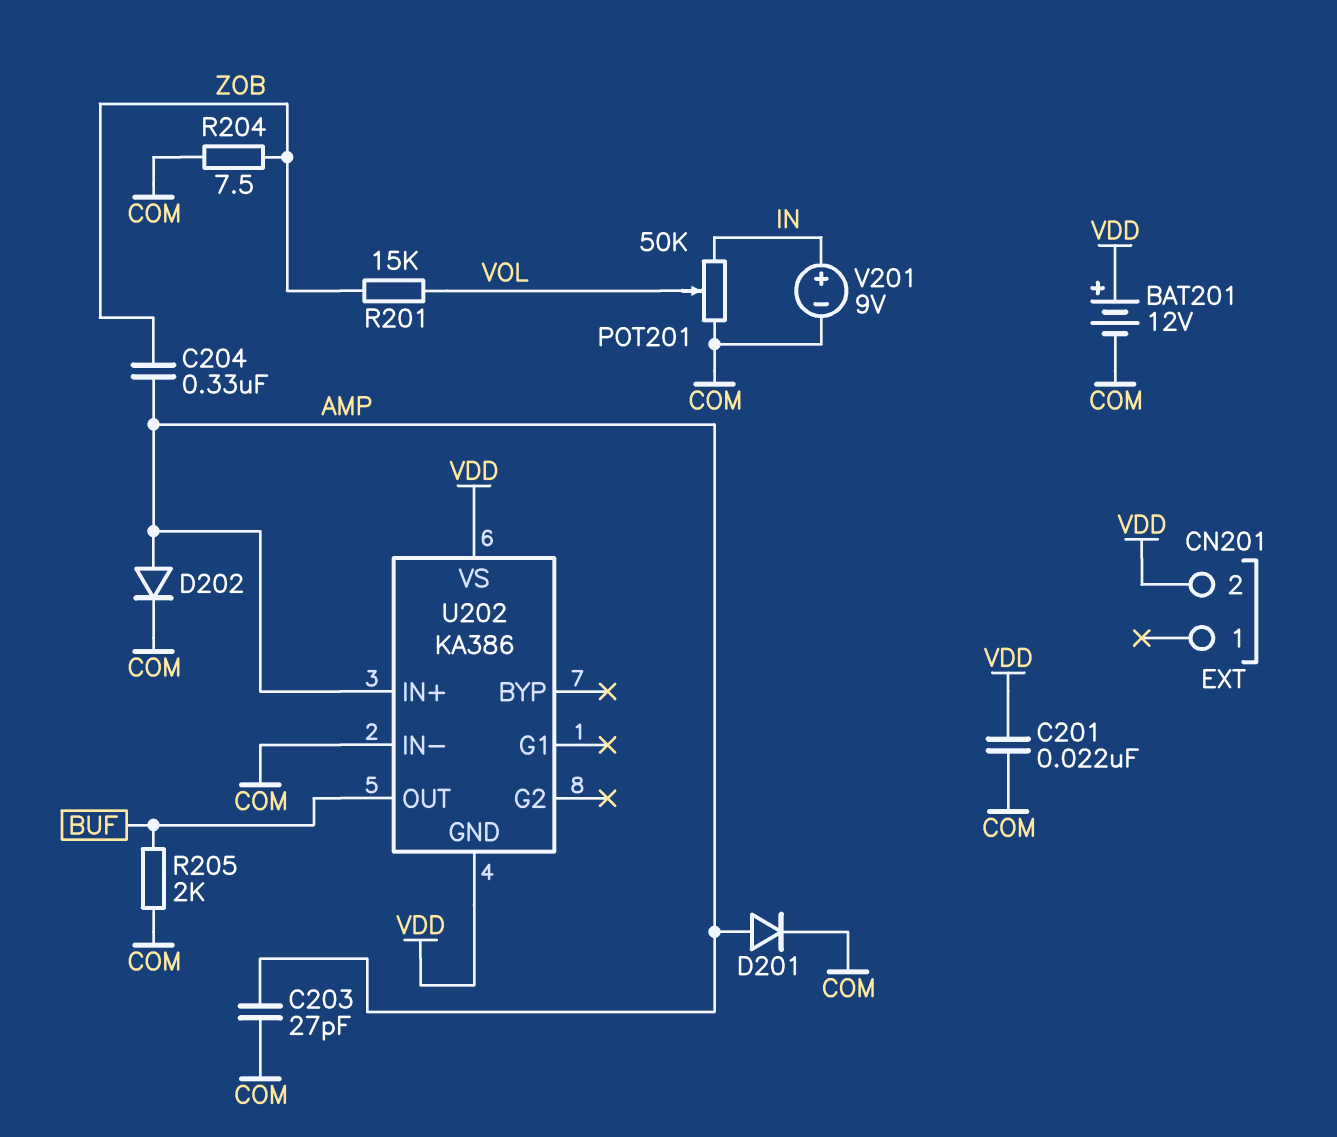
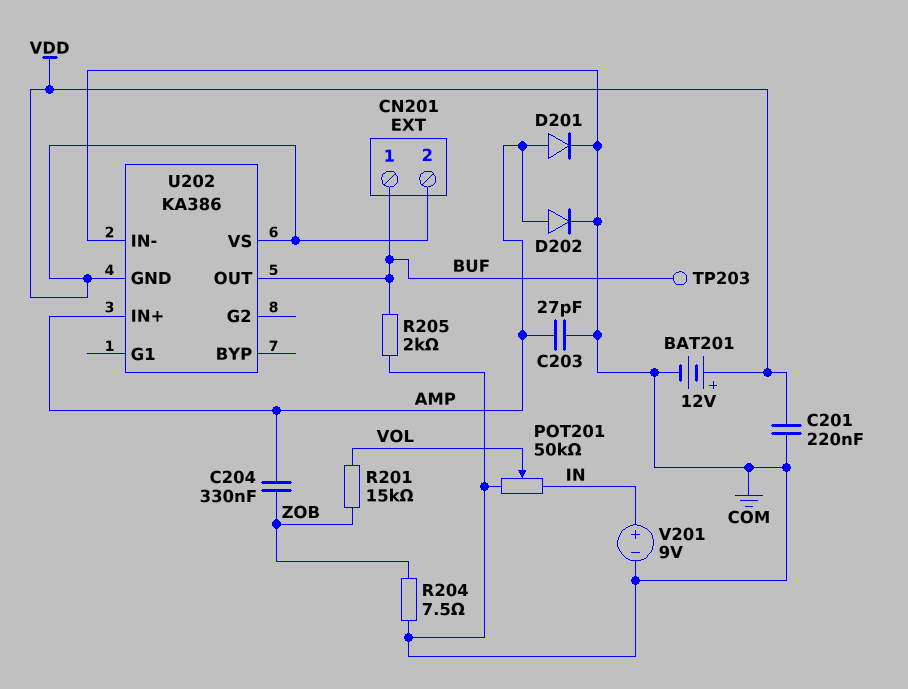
C201: 22nF (COM, VDD) -> 220nF (COM, VDD)
CN201 pin 1: none -> BUF
TP203: none -> test point (BUF)

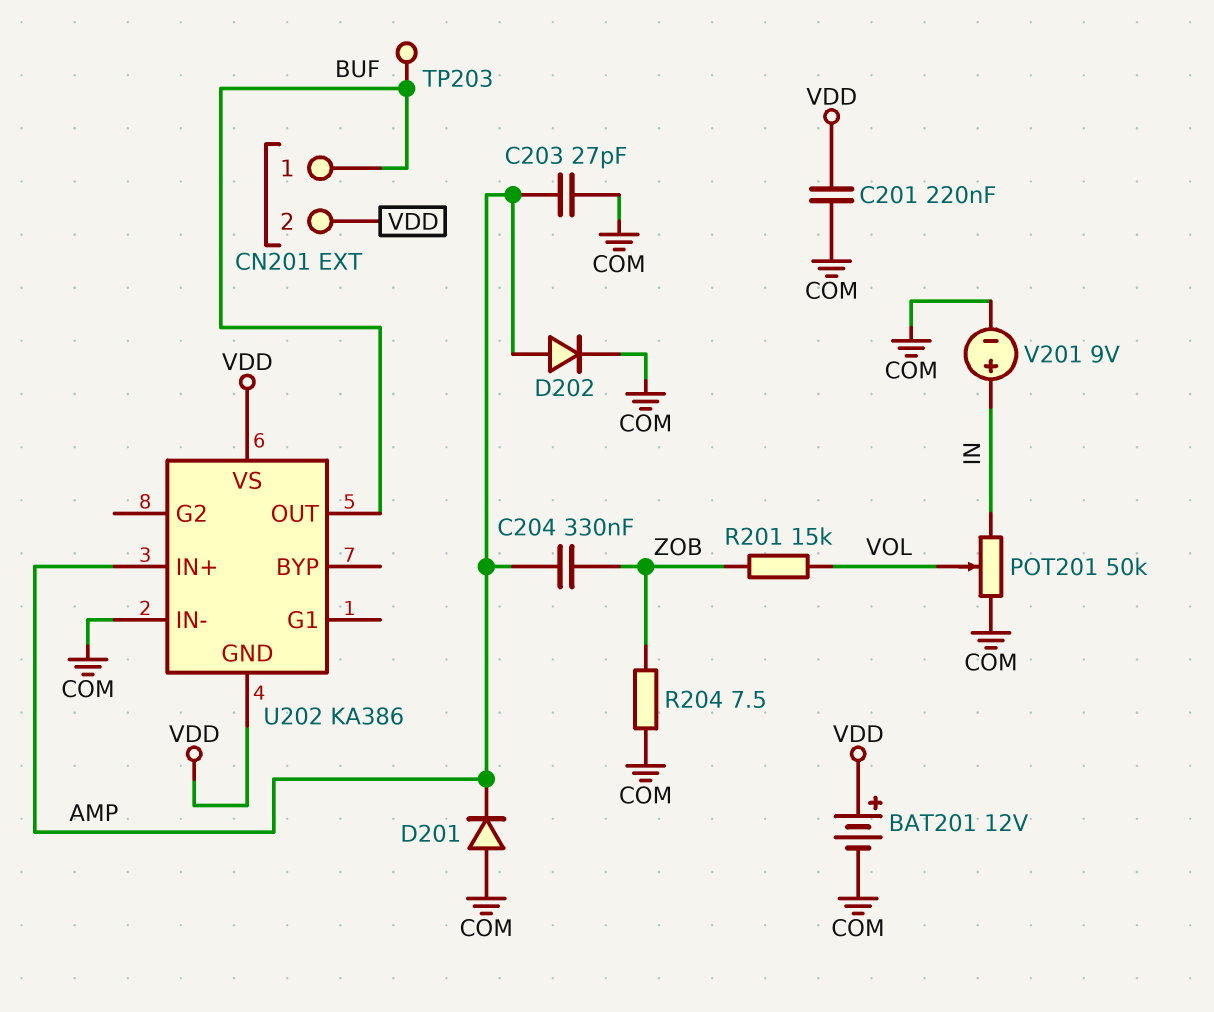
D201: diode (A AMP, K COM) -> diode (A COM, K AMP)
R205: 2k (BUF, COM) -> none

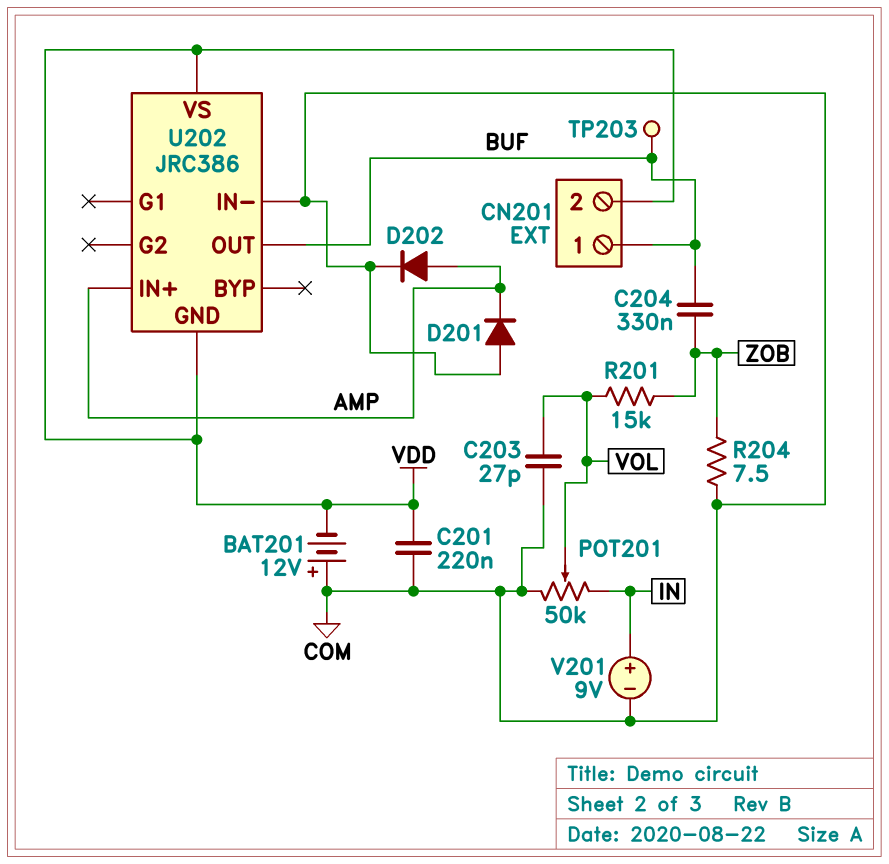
BAT201: 12V (plus VDD, minus COM) -> 12V (plus COM, minus VDD)
C203: 27pF (AMP, COM) -> 27pF (COM, VOL)
C204: 330nF (AMP, ZOB) -> 330nF (BUF, ZOB)
U202: KA386 -> JRC386

